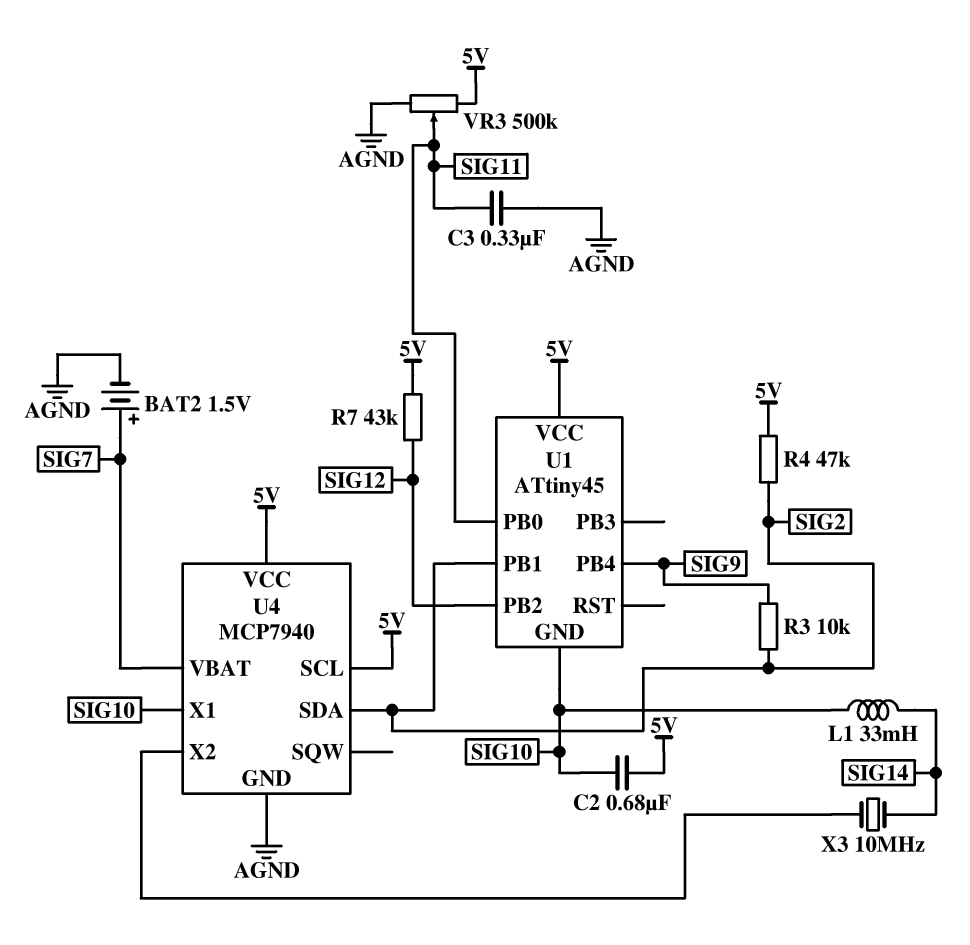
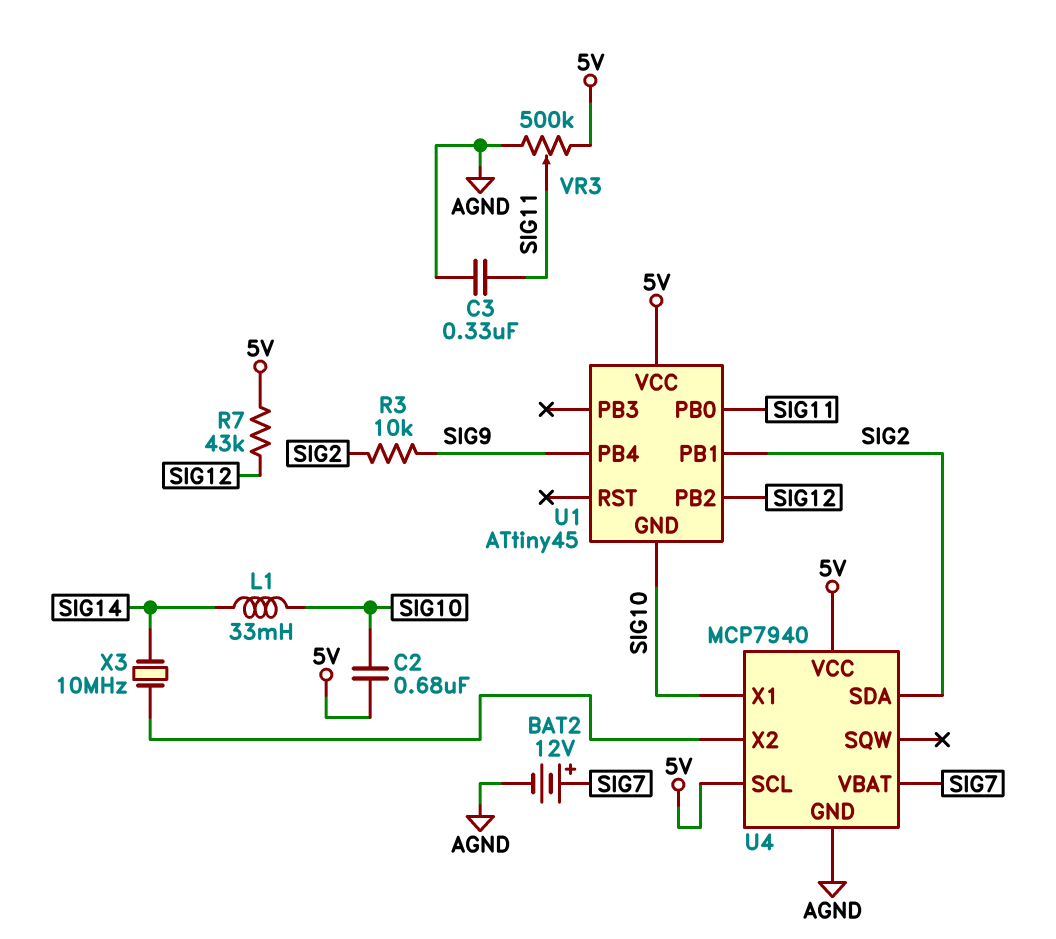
BAT2: 1.5V (plus SIG7, minus AGND) -> 12V (plus SIG7, minus AGND)
R4: 47k (5V, SIG2) -> none

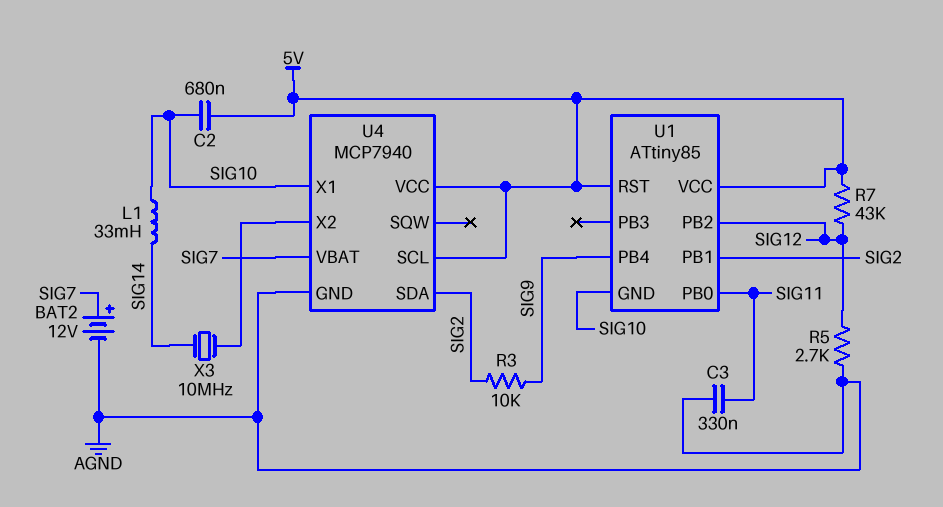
R5: none -> 2.7k (AGND, SIG12)
U1: ATtiny45 -> ATtiny85
U1 pin RST: none -> 5V
VR3: 500k (5V, AGND, wiper SIG11) -> none

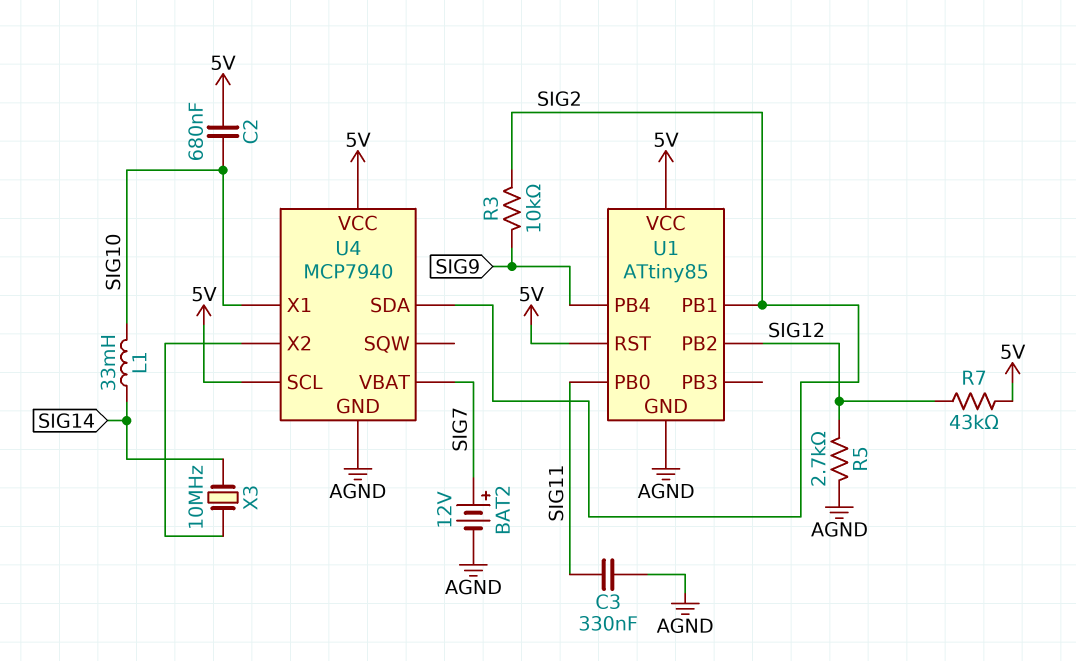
U1 pin GND: SIG10 -> AGND

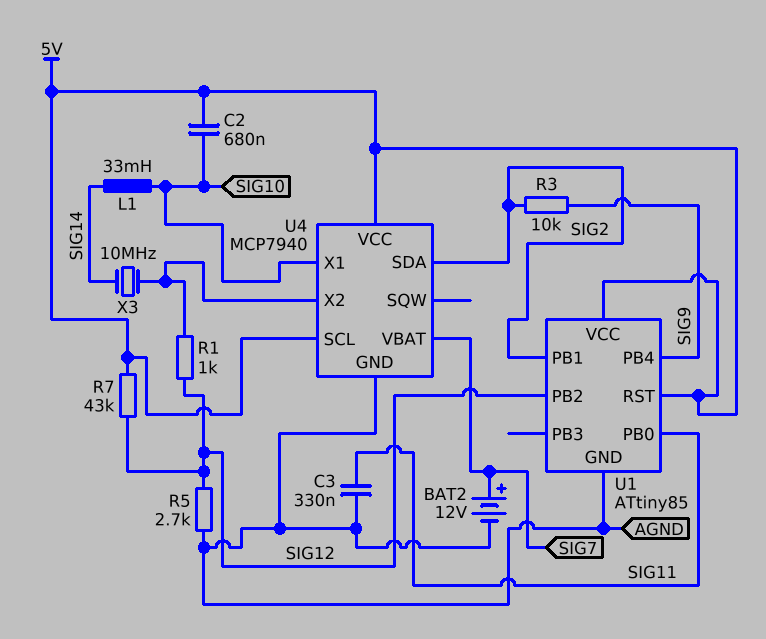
R1: none -> 1k (SIG12, U4/X2)

